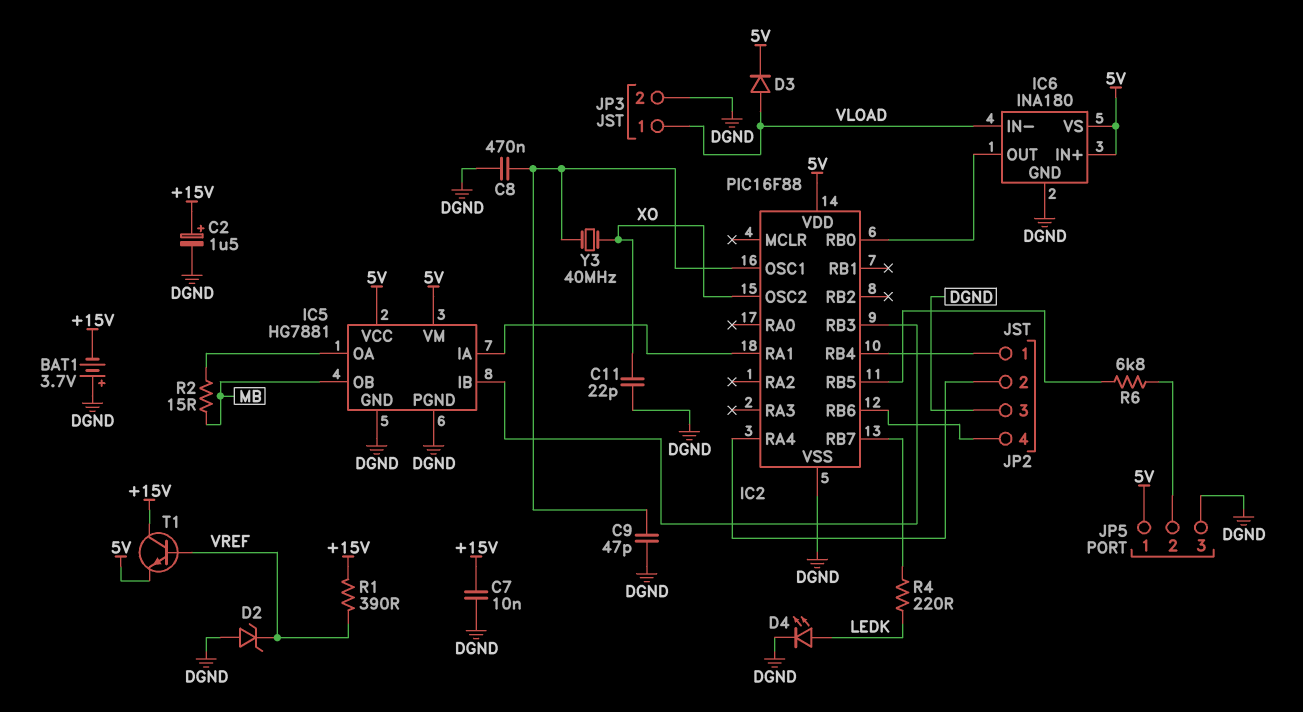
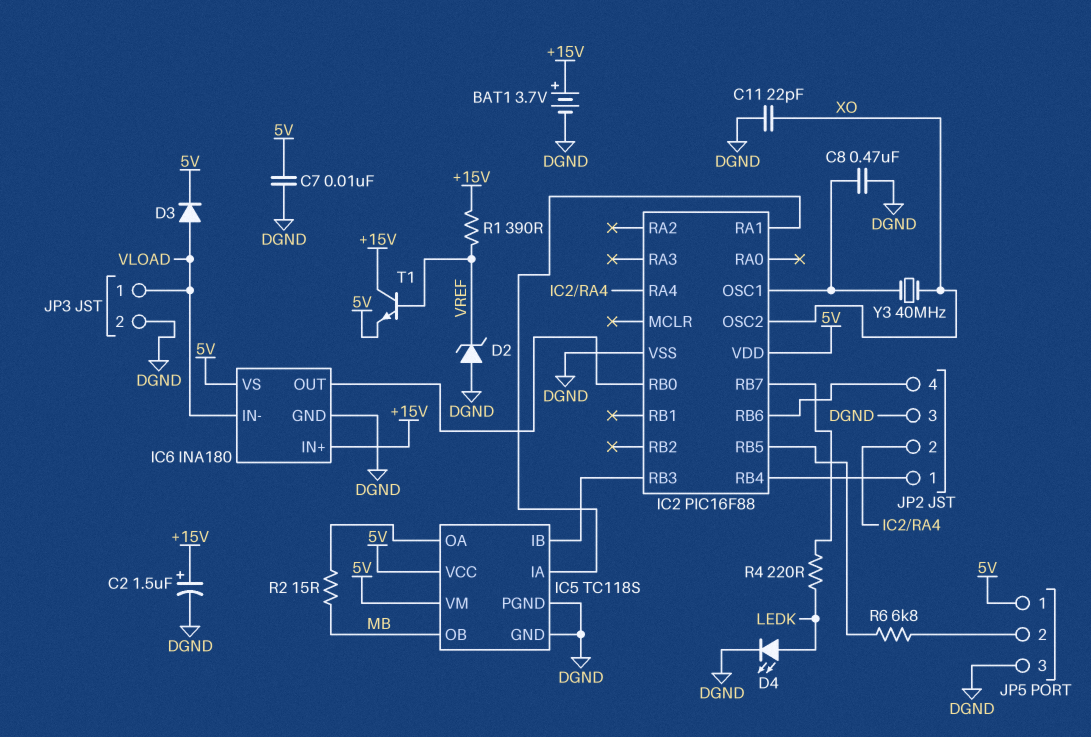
BAT1: 3.7V (plus DGND, minus +15V) -> 3.7V (plus +15V, minus DGND)
C7: 10nF (+15V, DGND) -> 10nF (5V, DGND)
C9: 47pF (DGND, IC2/OSC1) -> none
IC5: HG7881 -> TC118S
IC6 pin IN+: 5V -> +15V

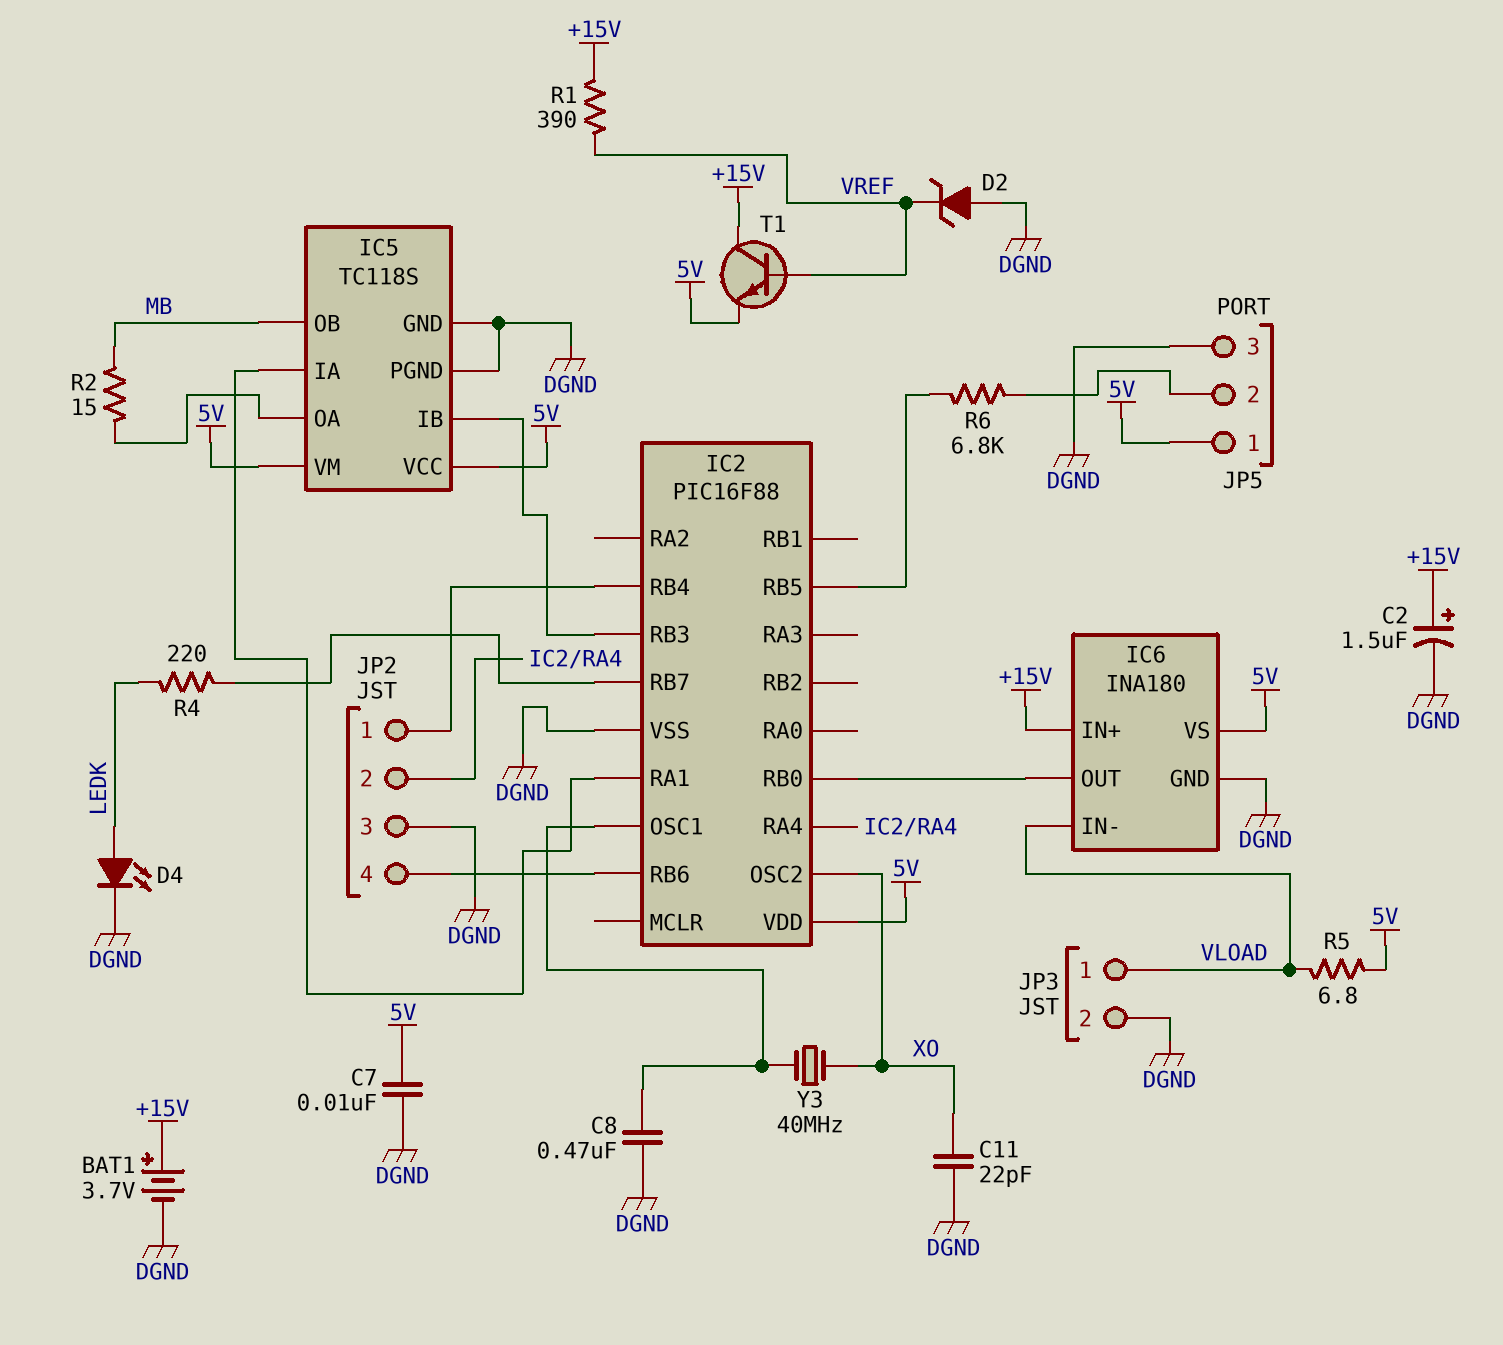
D3: diode (A VLOAD, K 5V) -> none
R5: none -> 6.8 (5V, VLOAD)

